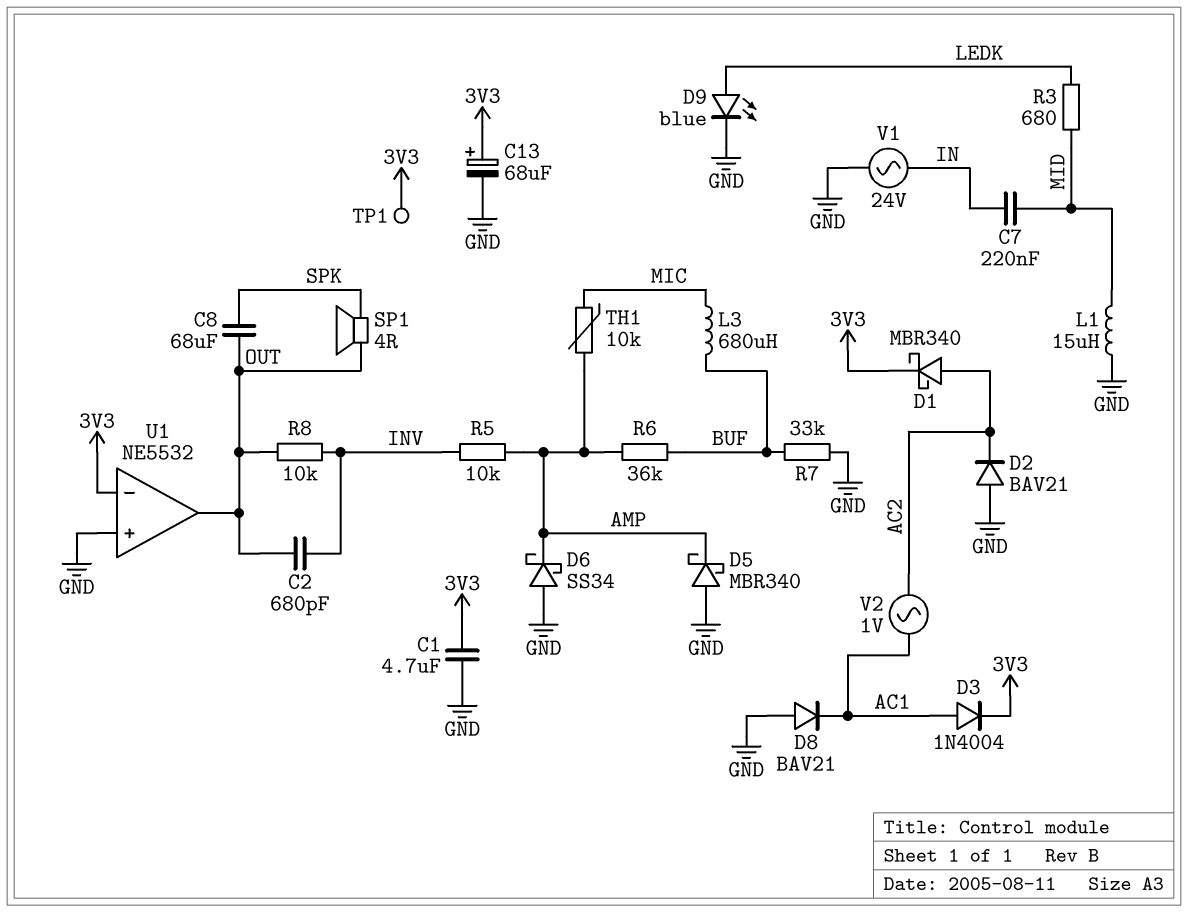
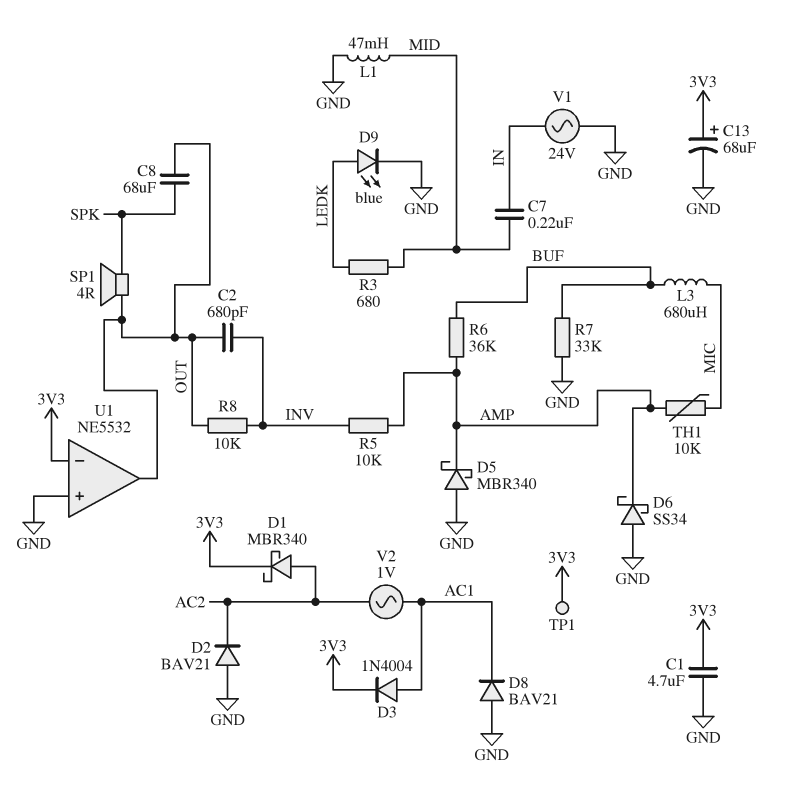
L1: 15uH (GND, MID) -> 47mH (GND, MID)

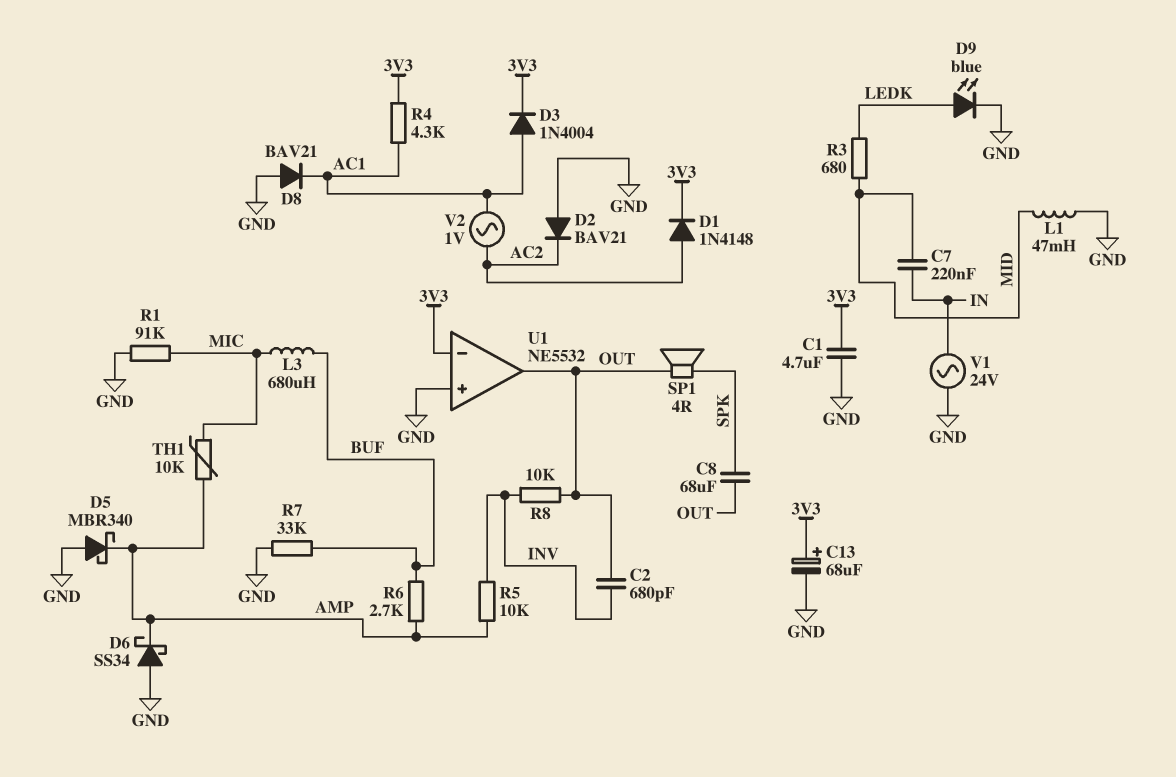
D1: schottky MBR340 (A AC2, K 3V3) -> diode 1N4148 (A AC2, K 3V3)
R1: none -> 91k (GND, MIC)
R4: none -> 4.3k (3V3, AC1)
R6: 36k (AMP, BUF) -> 2.7k (AMP, BUF)
TP1: test point (3V3) -> none

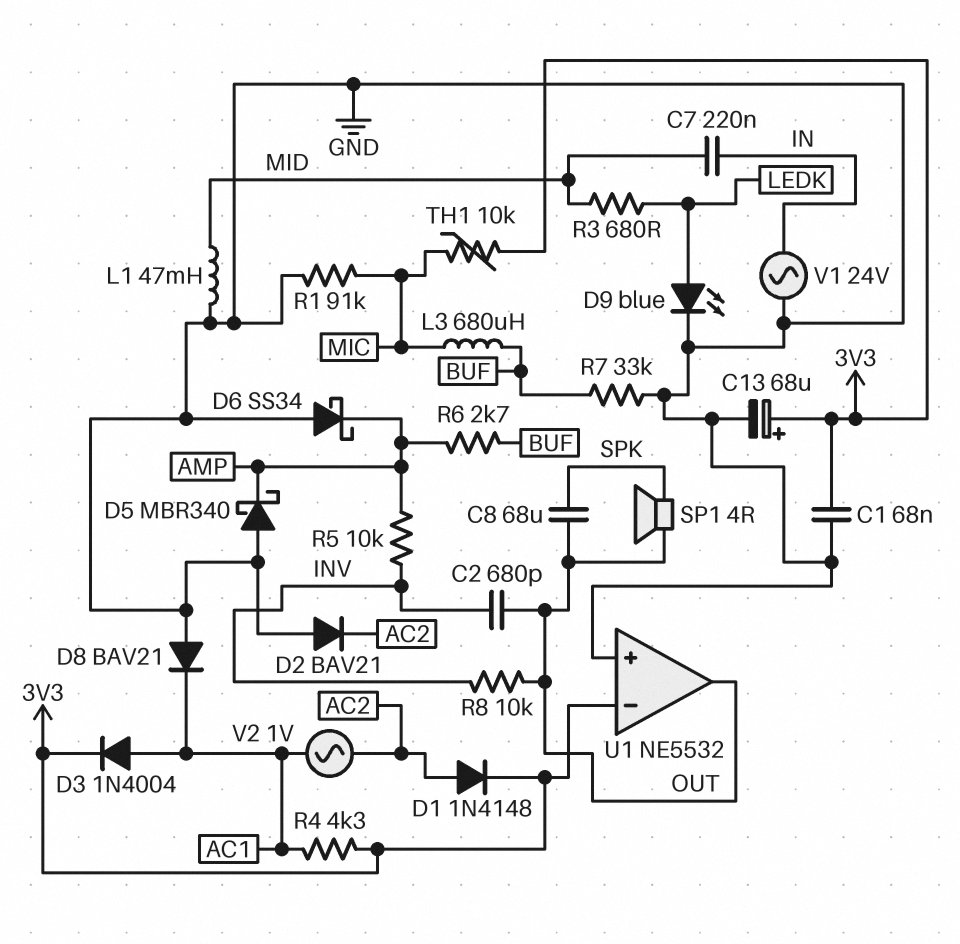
C1: 4.7uF (3V3, GND) -> 68nF (3V3, GND)
TH1: 10k (AMP, MIC) -> 10k (3V3, MIC)

